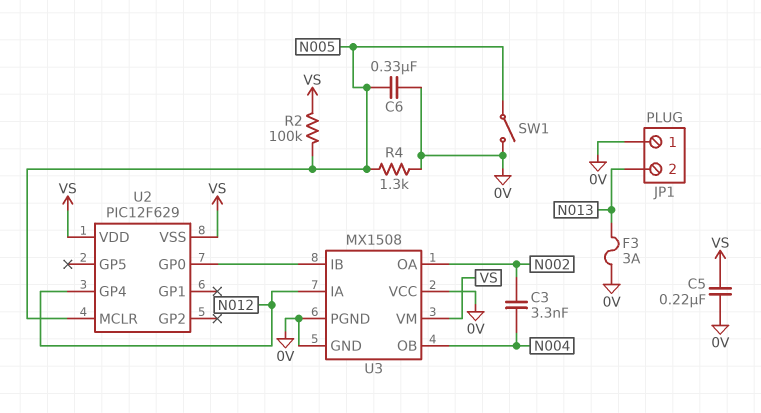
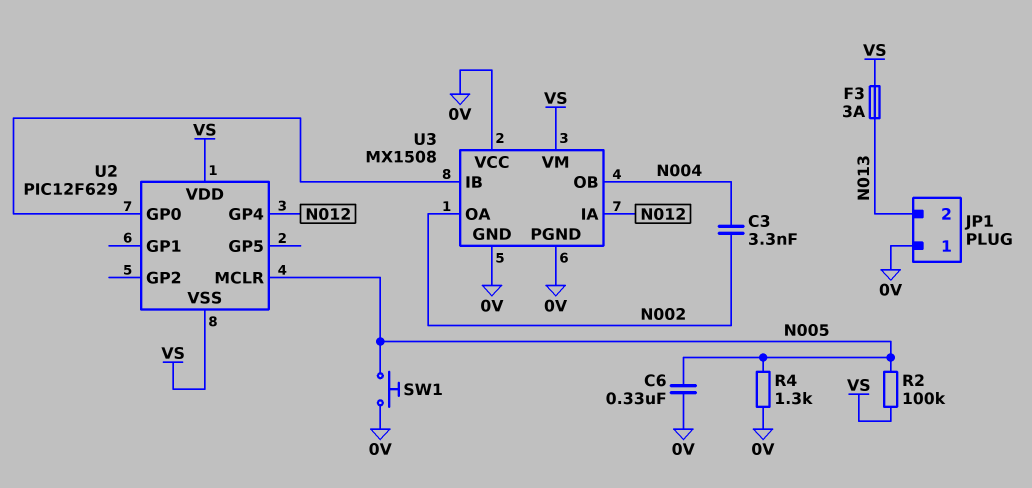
C5: 220nF (0V, VS) -> none
F3: 3A (0V, N013) -> 3A (N013, VS)
SW1: switch (0V, N005) -> button (0V, N005)

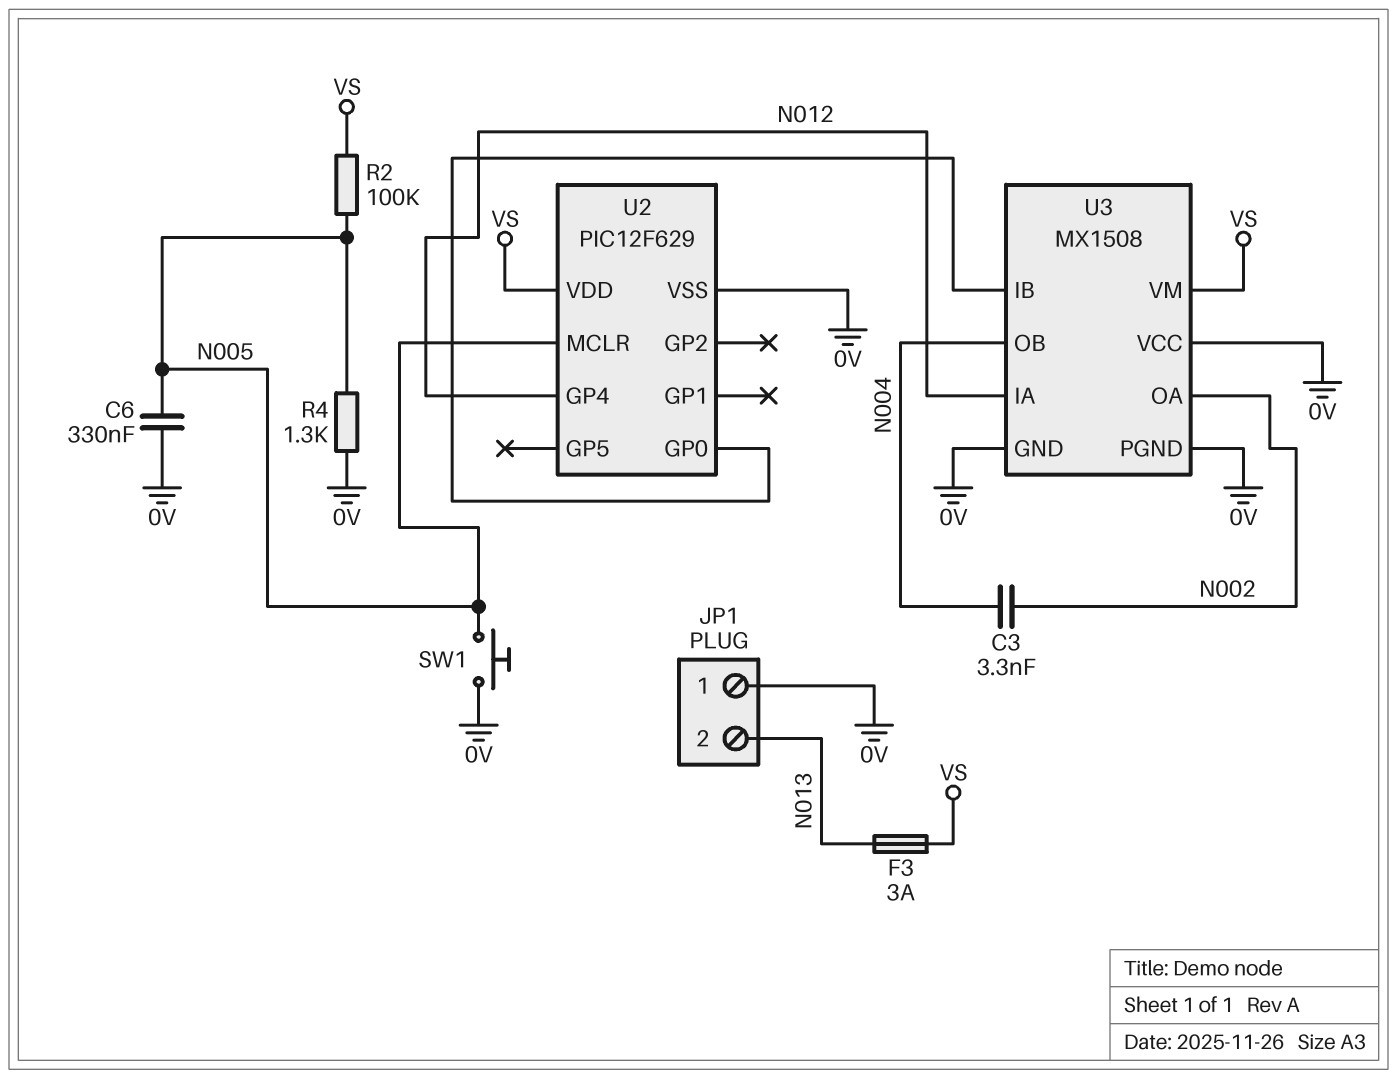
U2 pin VSS: VS -> 0V

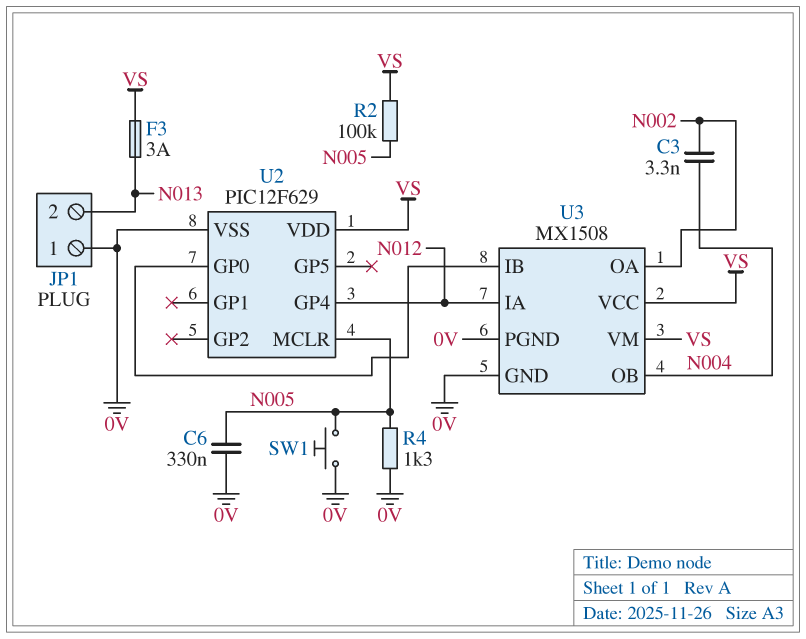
U3 pin VCC: 0V -> VS

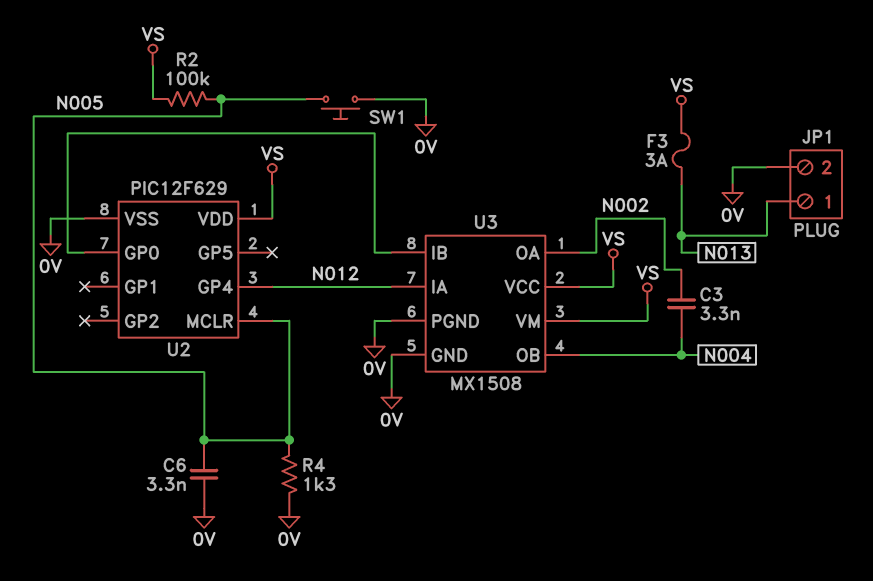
C6: 330nF (0V, N005) -> 3.3nF (0V, N005)
JP1 pin 1: 0V -> N013
JP1 pin 2: N013 -> 0V

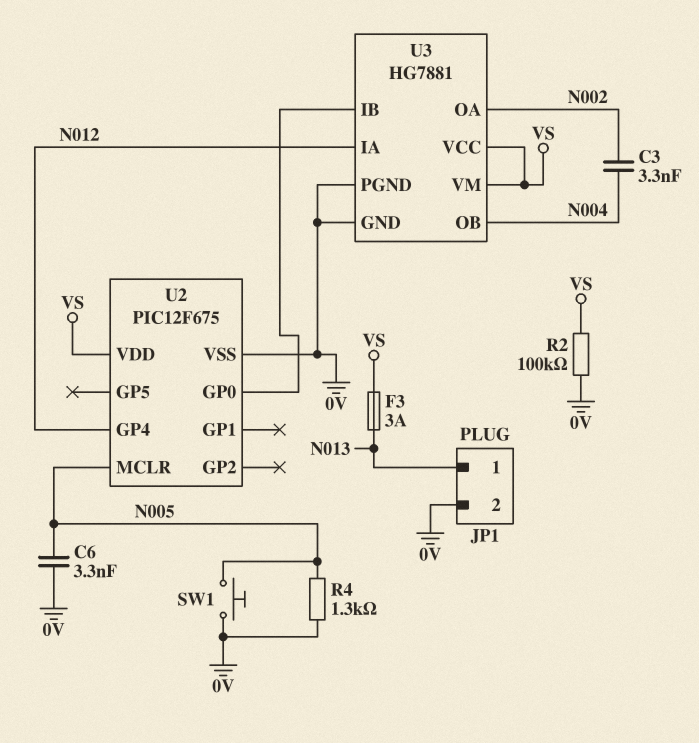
R2: 100k (N005, VS) -> 100k (0V, VS)
U2: PIC12F629 -> PIC12F675
U3: MX1508 -> HG7881

